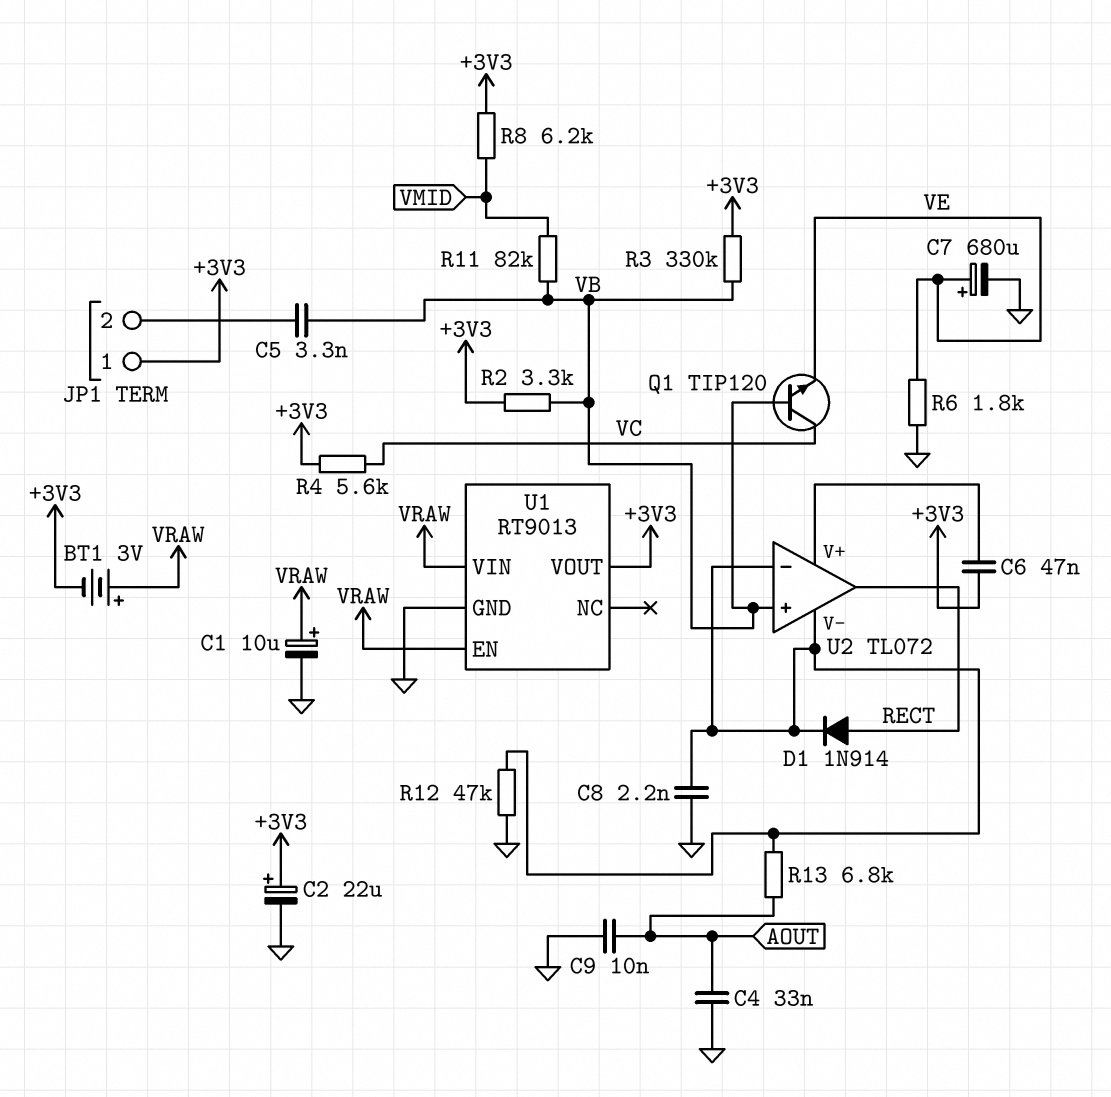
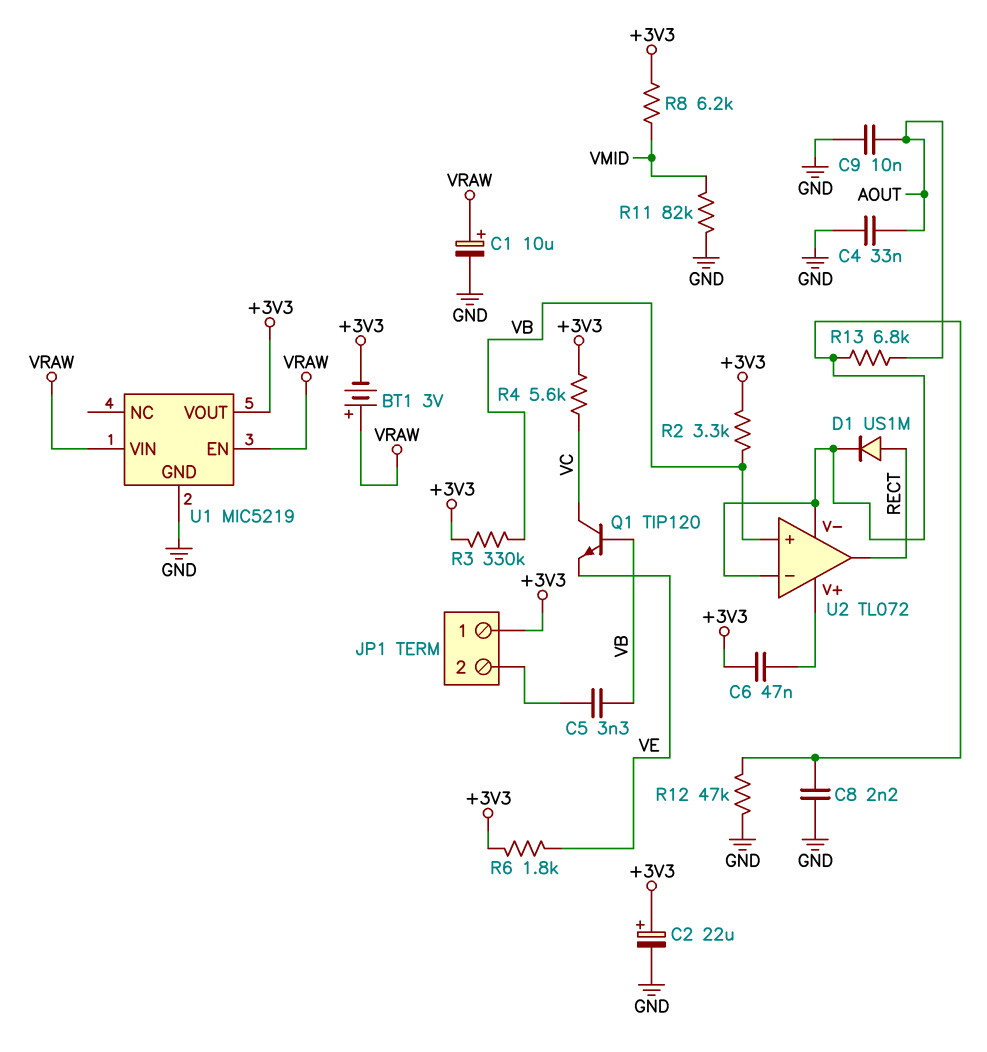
C7: 680uF (plus VE, minus GND) -> none
D1: diode 1N914 (A RECT, K U2/V-) -> diode US1M (A RECT, K U2/V-)
R6: 1.8k (GND, VE) -> 1.8k (+3V3, VE)
R11: 82k (VB, VMID) -> 82k (GND, VMID)
U1: RT9013 -> MIC5219

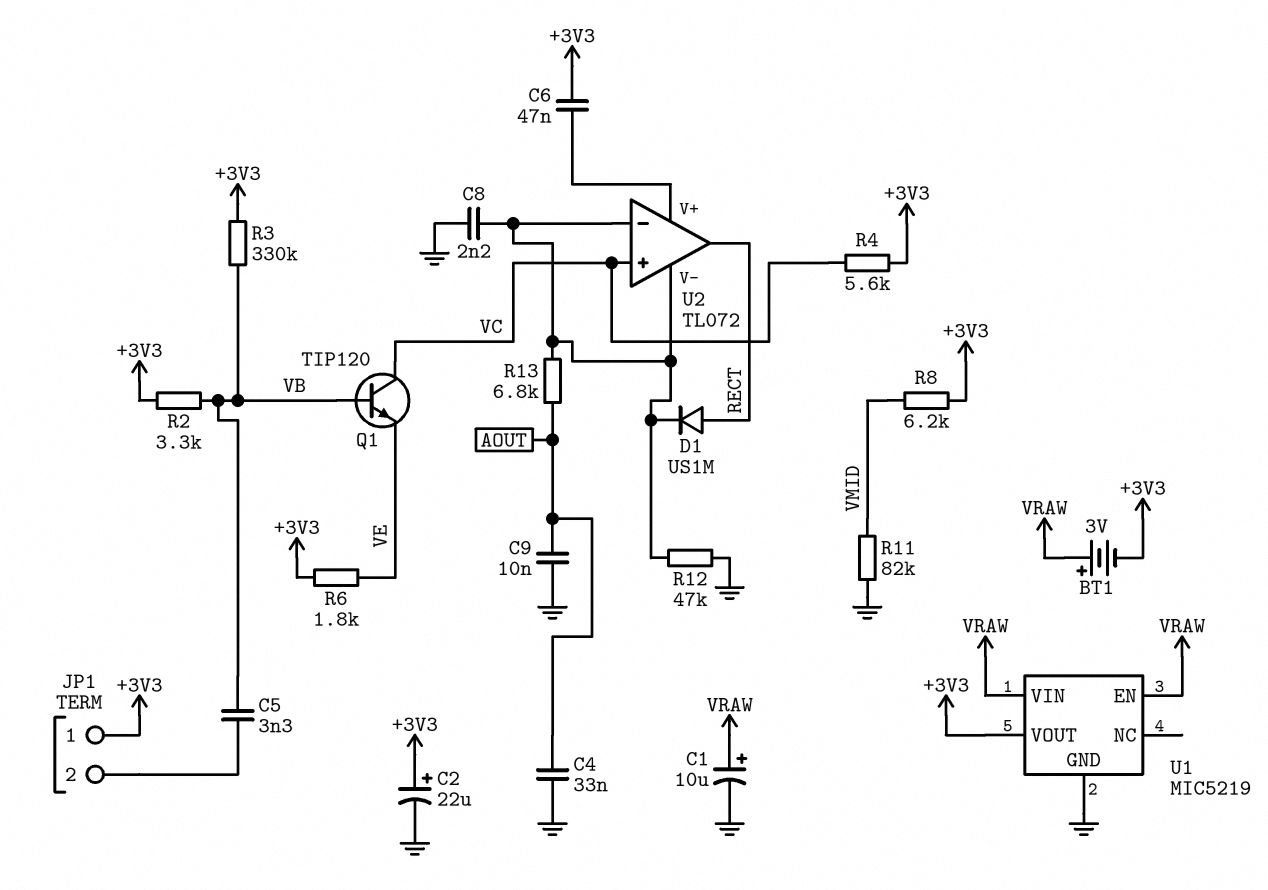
U2 pin in+: VB -> VC

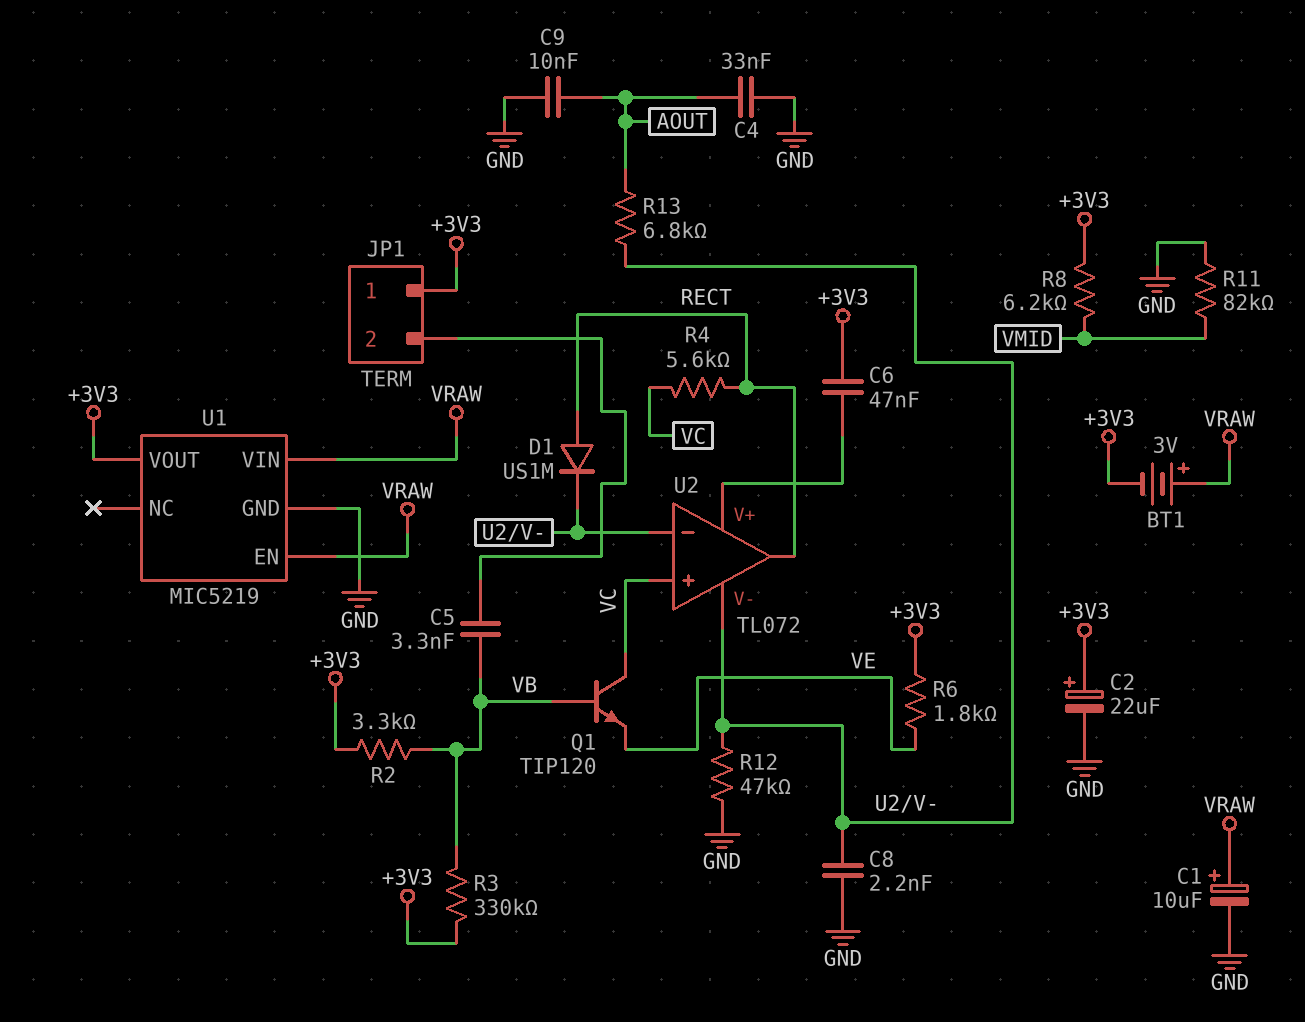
R4: 5.6k (+3V3, VC) -> 5.6k (RECT, VC)

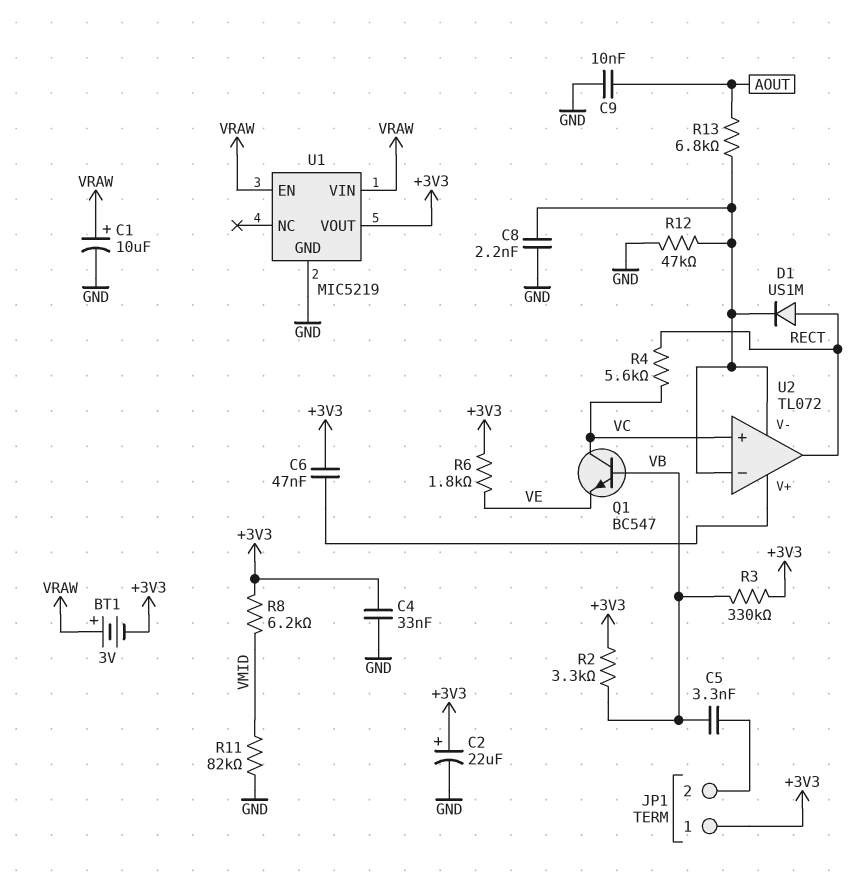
C4: 33nF (AOUT, GND) -> 33nF (+3V3, GND)
Q1: NPN TIP120 (B VB, C VC, E VE) -> NPN BC547 (B VB, C VC, E VE)

